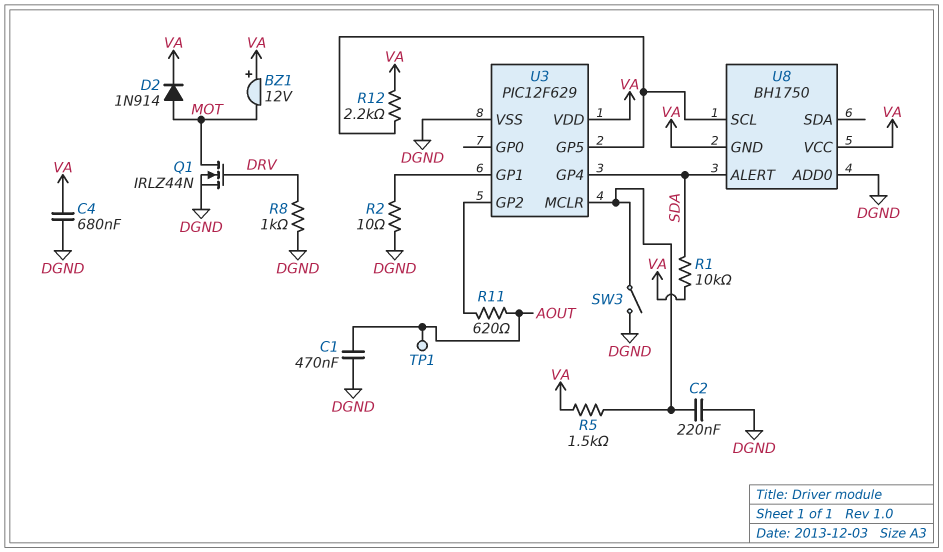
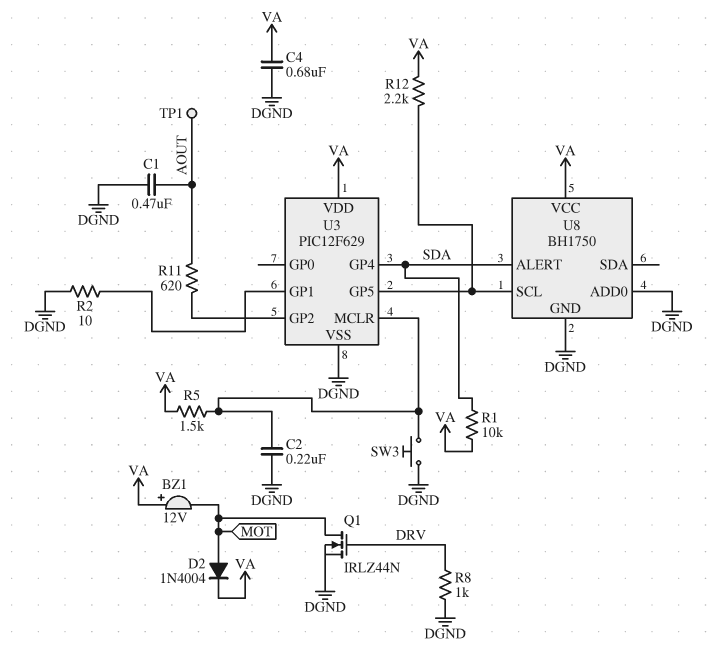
D2: diode 1N914 (A MOT, K VA) -> diode 1N4004 (A MOT, K VA)
SW3: switch (DGND, U3/MCLR) -> button (DGND, U3/MCLR)
U8 pin GND: VA -> DGND

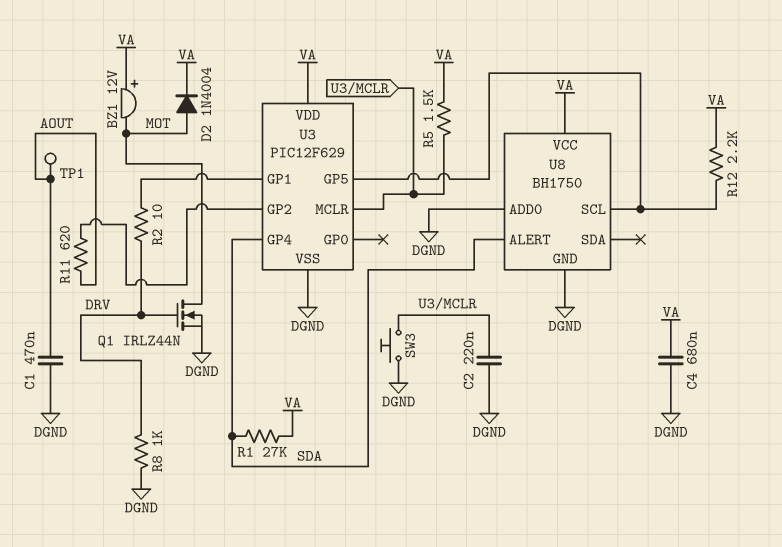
R1: 10k (SDA, VA) -> 27k (SDA, VA)
R2: 10 (DGND, U3/GP1) -> 10 (DRV, U3/GP1)

